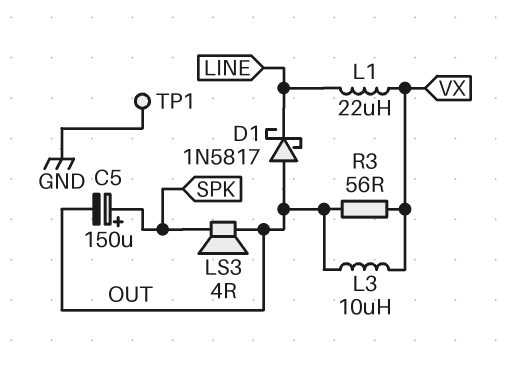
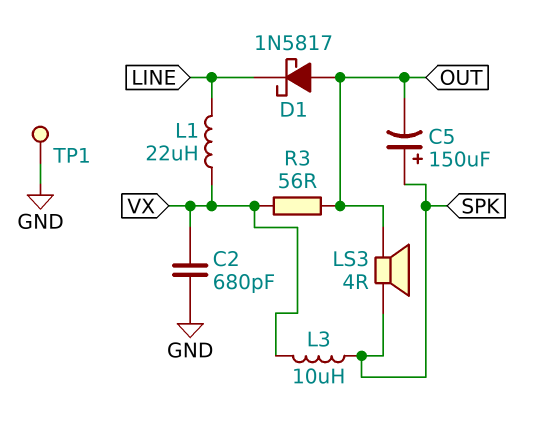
C2: none -> 680pF (GND, VX)
L3: 10uH (OUT, VX) -> 10uH (SPK, VX)

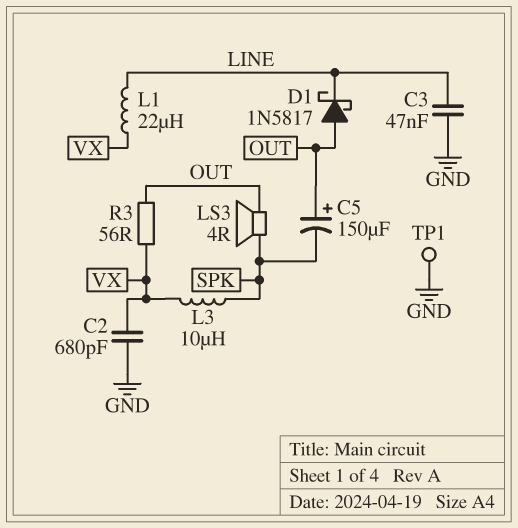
C3: none -> 47nF (GND, LINE)
C5: 150uF (plus SPK, minus OUT) -> 150uF (plus OUT, minus SPK)

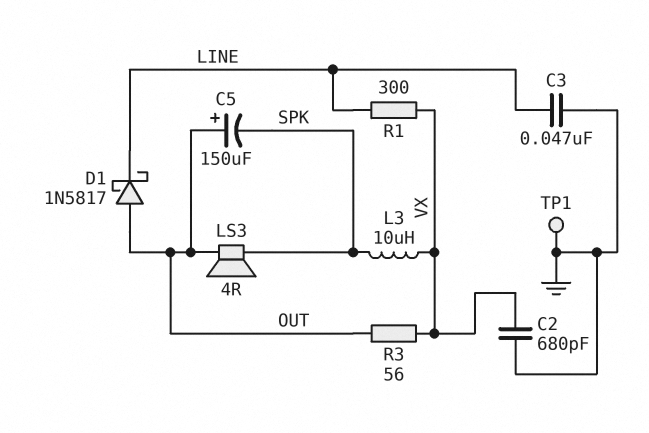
L1: 22uH (LINE, VX) -> none
R1: none -> 300 (LINE, VX)

